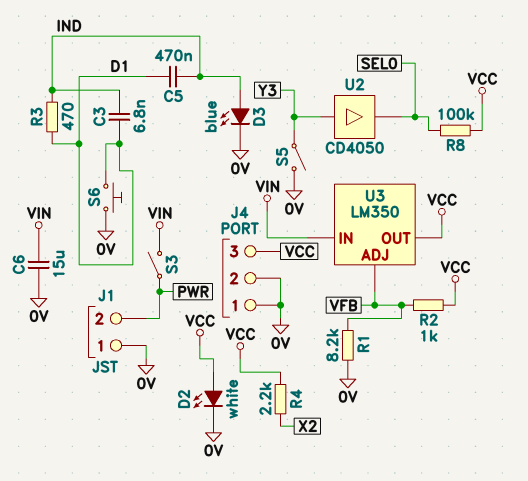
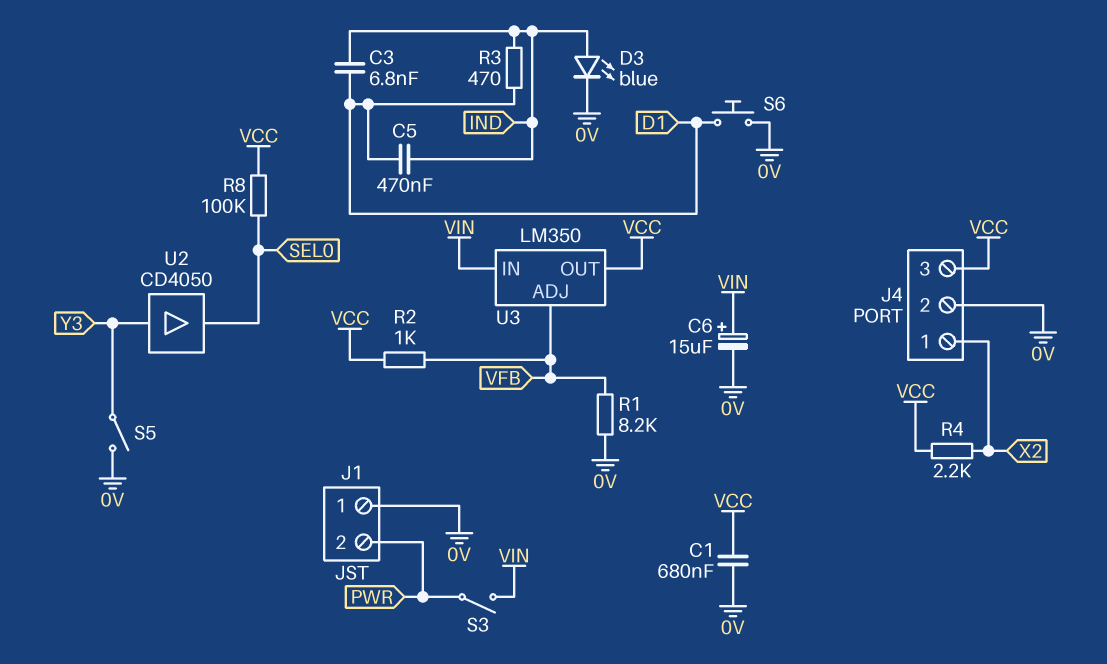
C1: none -> 680nF (0V, VCC)
C6: 15uF (0V, VIN) -> 15uF (plus VIN, minus 0V)
D2: LED white (A VCC, K 0V) -> none
J4 pin 1: 0V -> X2

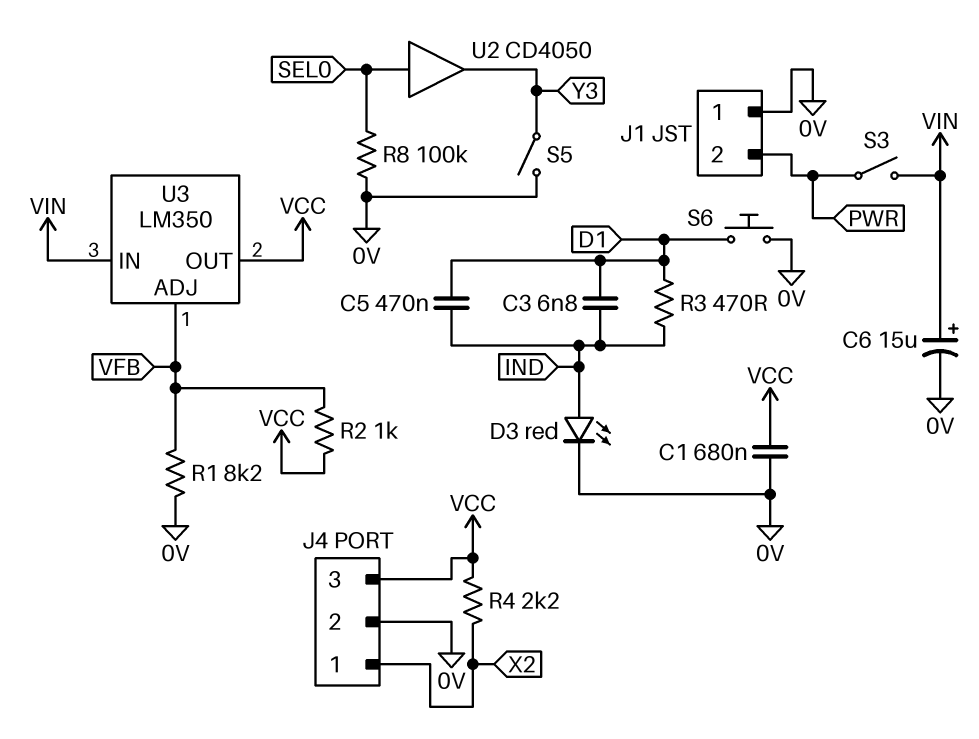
D3: LED blue (A IND, K 0V) -> LED red (A IND, K 0V)
R8: 100k (SEL0, VCC) -> 100k (0V, SEL0)
U2: buffer CD4050 (in Y3, out SEL0) -> buffer CD4050 (in SEL0, out Y3)

